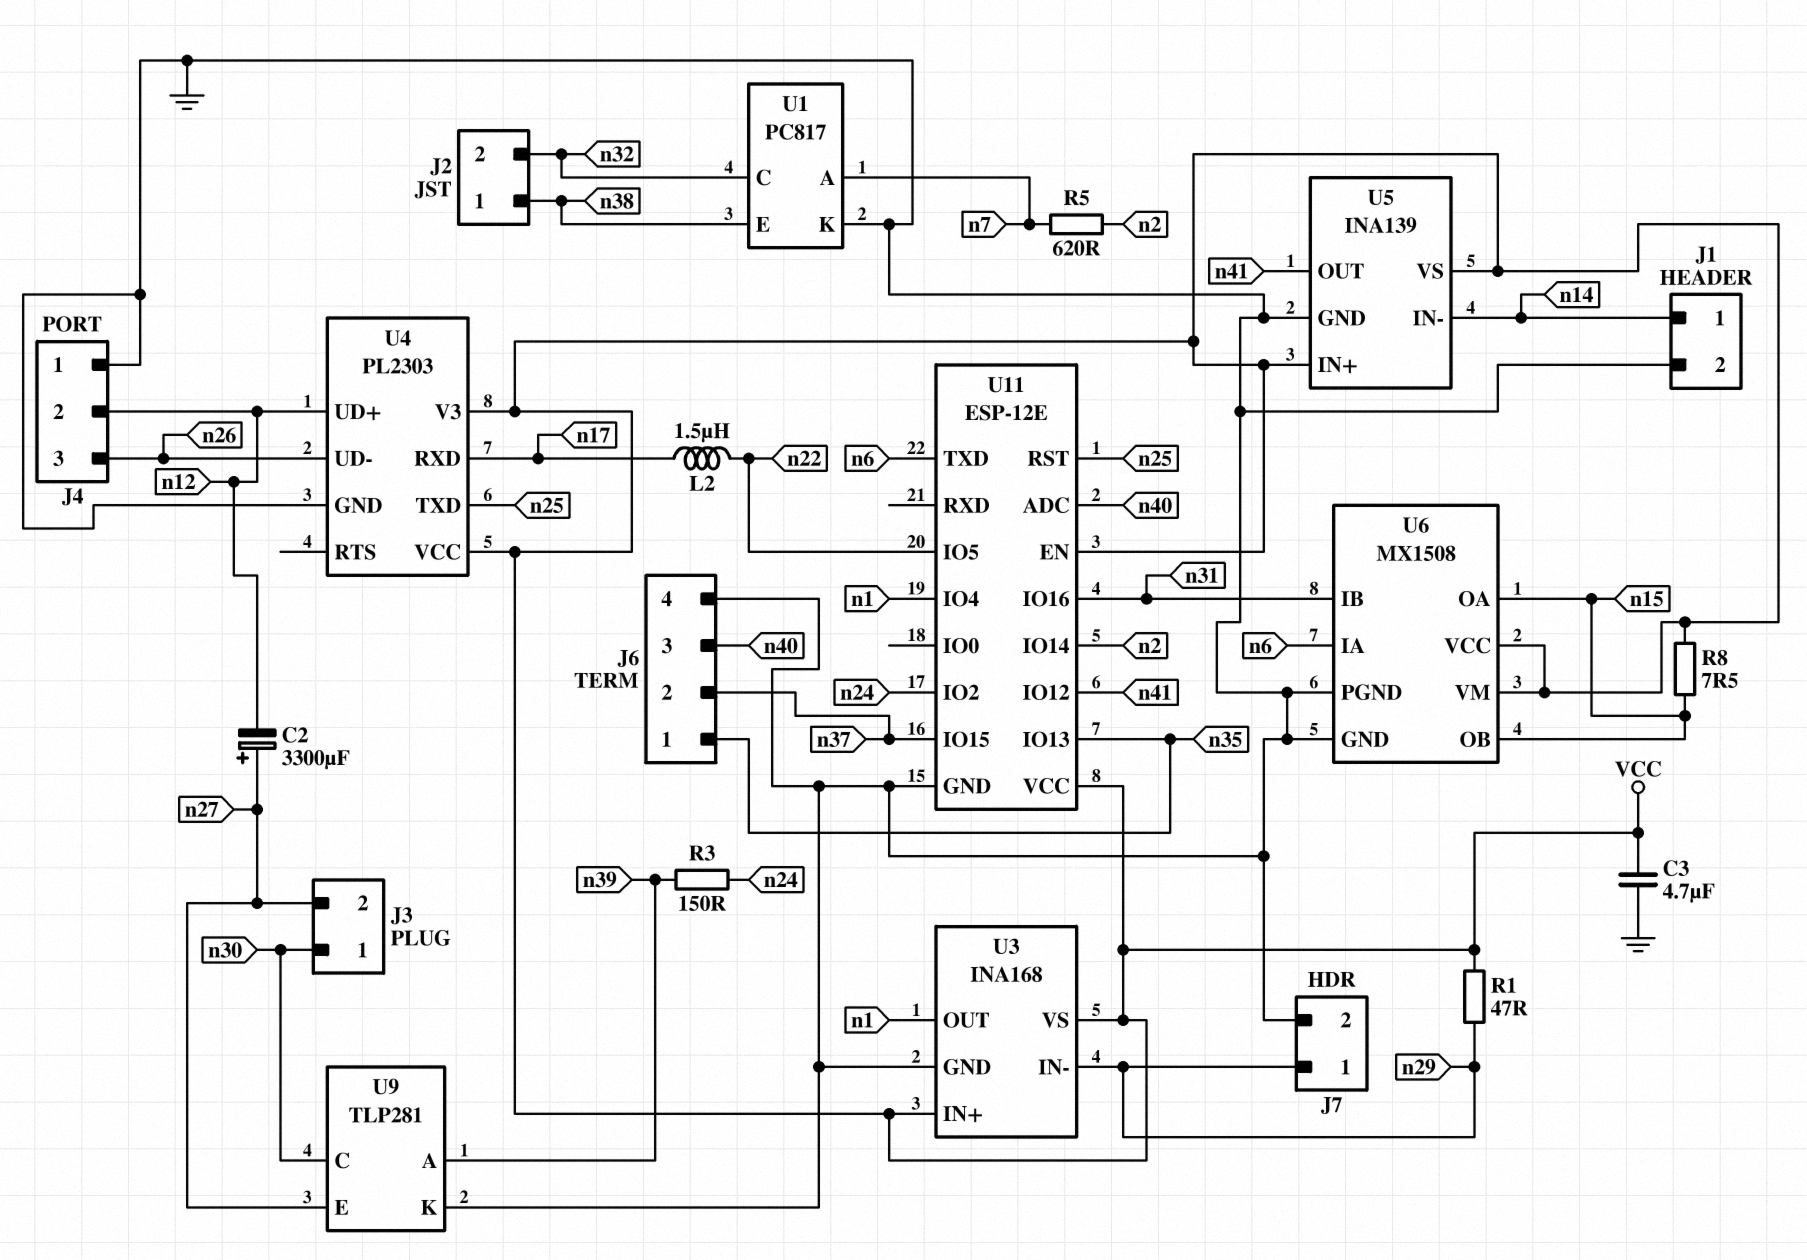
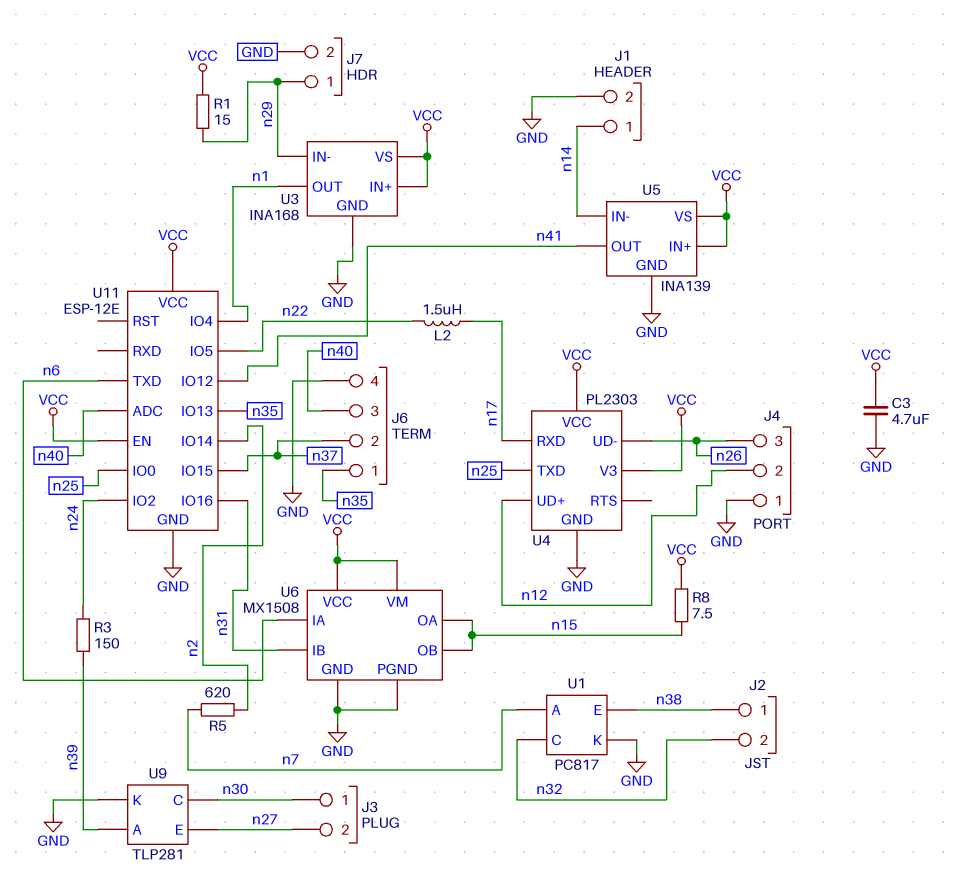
C2: 3300uF (plus n27, minus n12) -> none
R1: 47 (VCC, n29) -> 15 (VCC, n29)
U11 pin IO0: none -> n25
U11 pin RST: n25 -> none

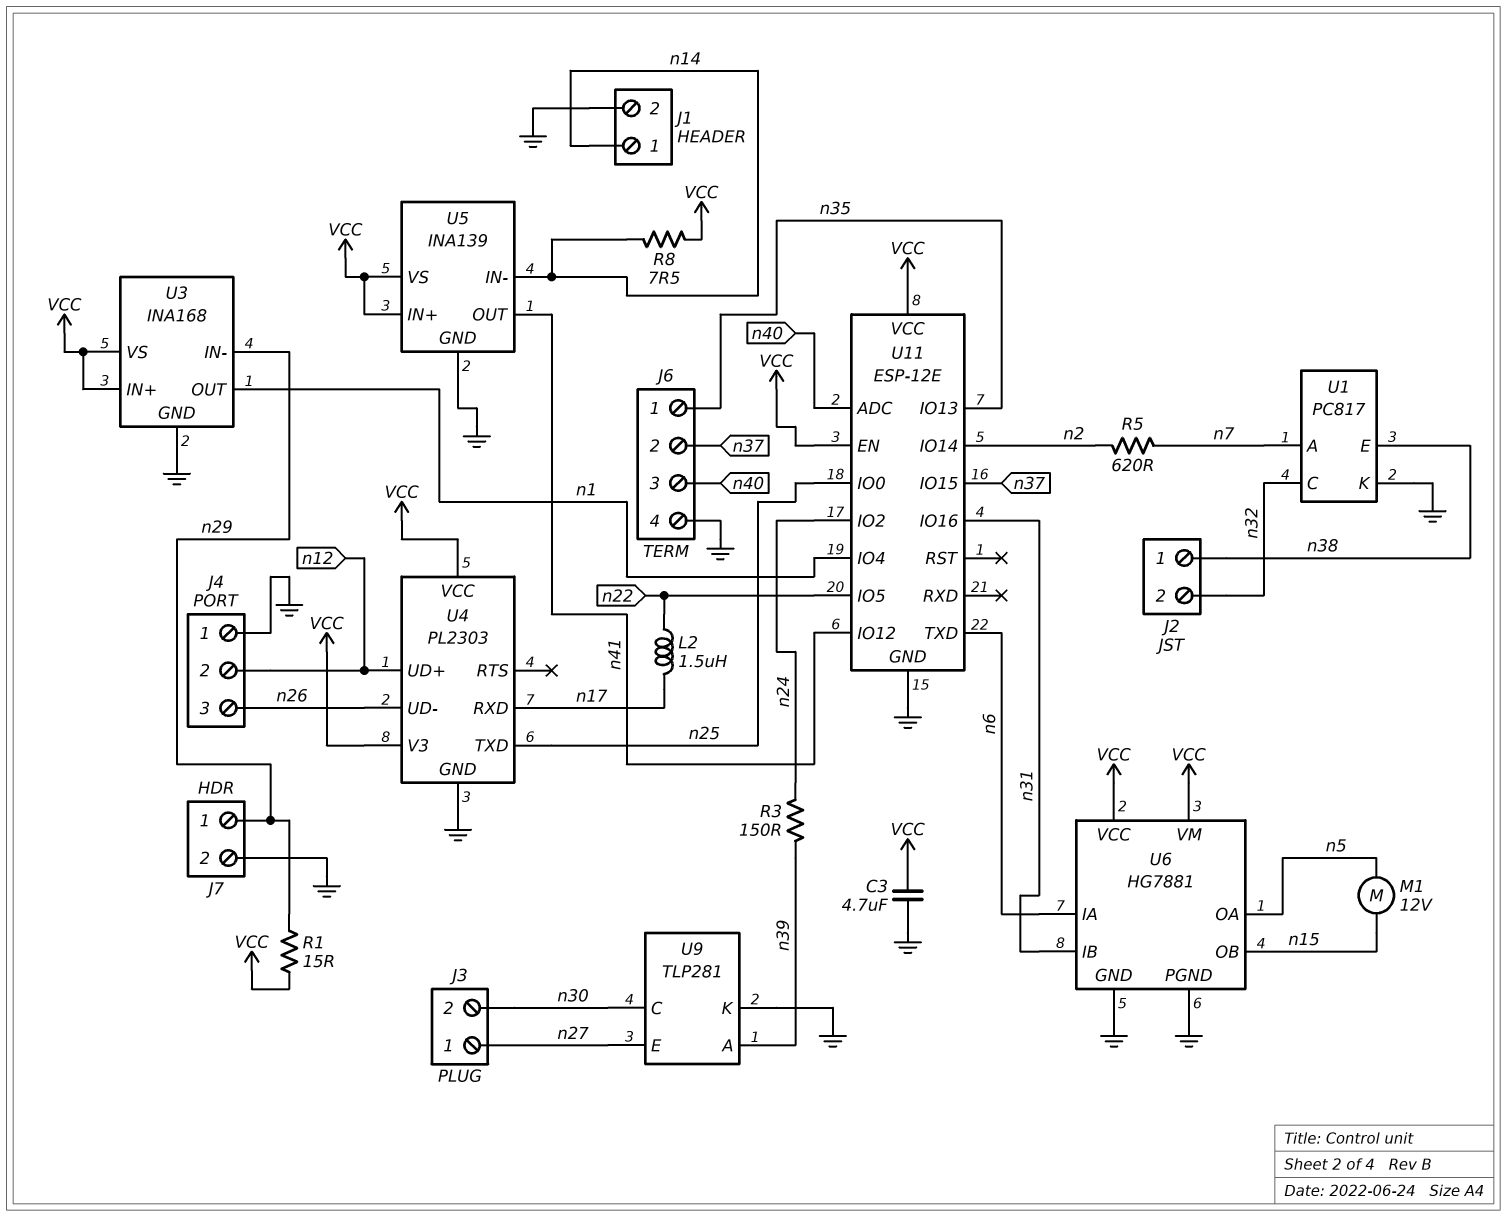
J3 pin 1: n30 -> n27
J3 pin 2: n27 -> n30
M1: none -> motor 12V (n5, n15)
R8: 7.5 (VCC, n15) -> 7.5 (VCC, n14)
U6: MX1508 -> HG7881
U6 pin OA: n15 -> n5

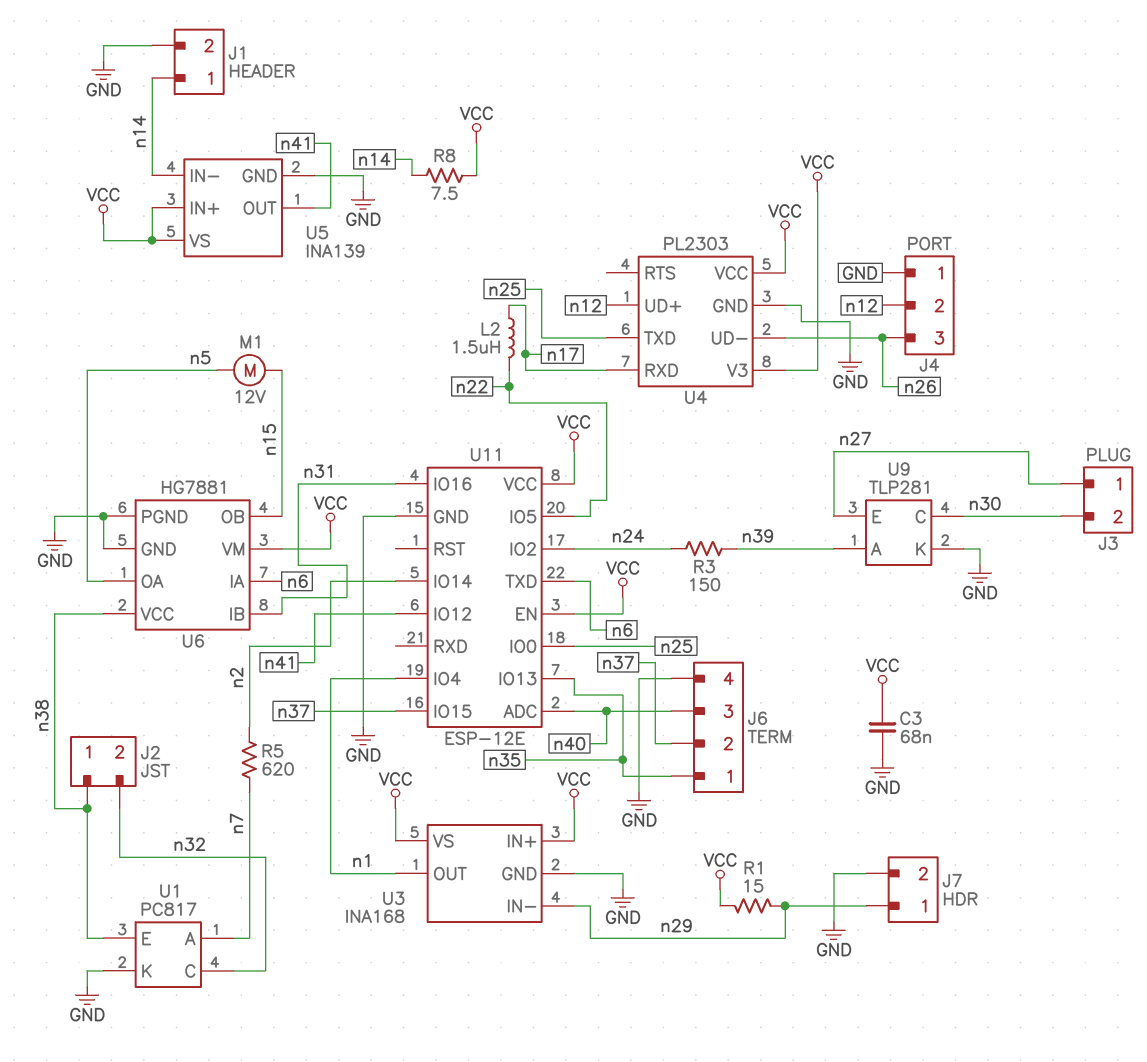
C3: 4.7uF (GND, VCC) -> 68nF (GND, VCC)
U6 pin VCC: VCC -> n38

